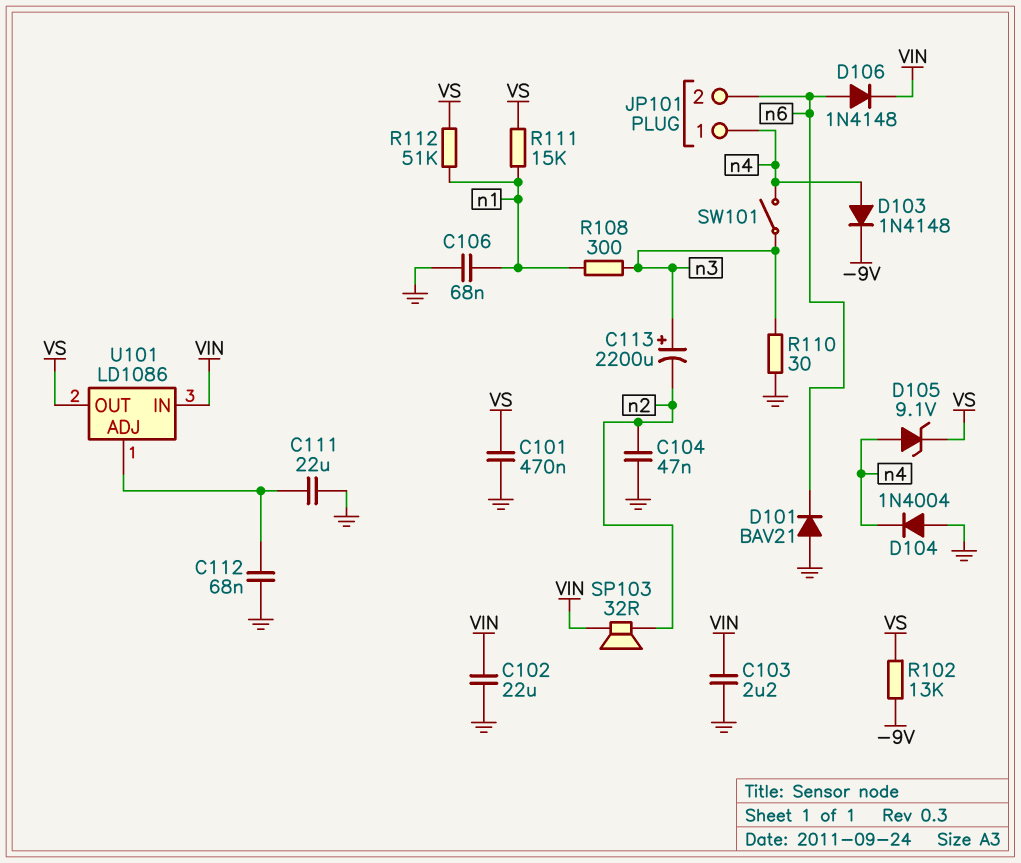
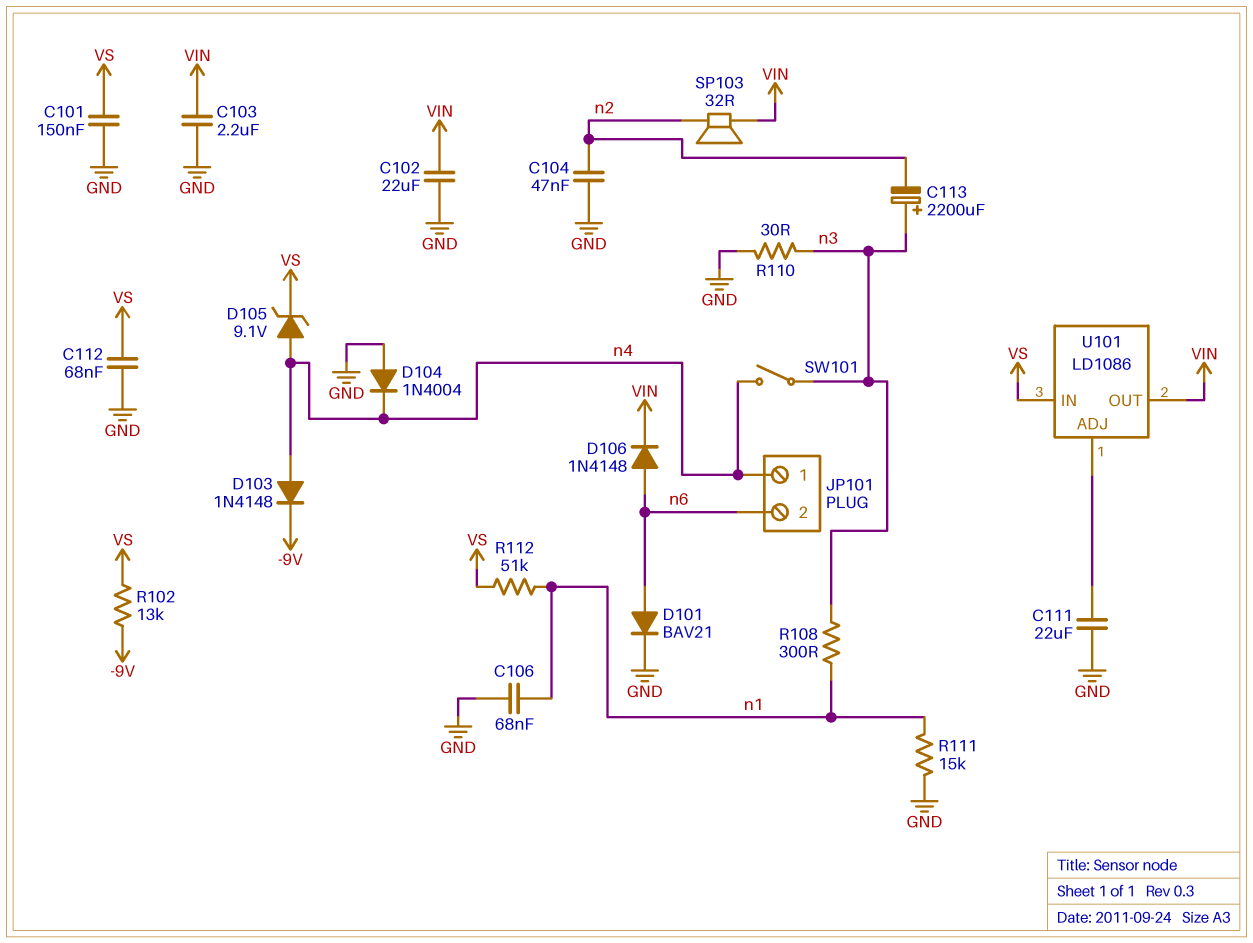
C101: 470nF (GND, VS) -> 150nF (GND, VS)
C112: 68nF (GND, U101/ADJ) -> 68nF (GND, VS)
D101: diode BAV21 (A GND, K n6) -> diode BAV21 (A n6, K GND)
R111: 15k (VS, n1) -> 15k (GND, n1)
U101 pin IN: VIN -> VS
U101 pin OUT: VS -> VIN

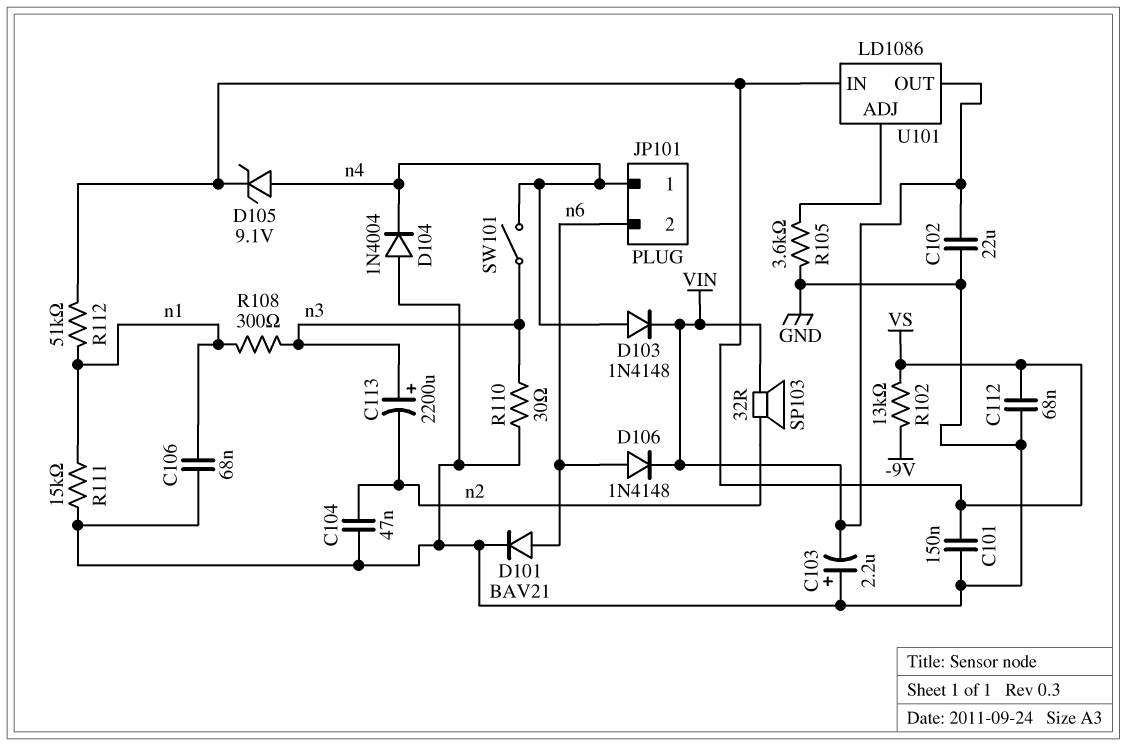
C103: 2.2uF (GND, VIN) -> 2.2uF (plus GND, minus VIN)
C111: 22uF (GND, U101/ADJ) -> none
D103: diode 1N4148 (A n4, K -9V) -> diode 1N4148 (A n4, K VIN)
R105: none -> 3.6k (GND, U101/ADJ)

